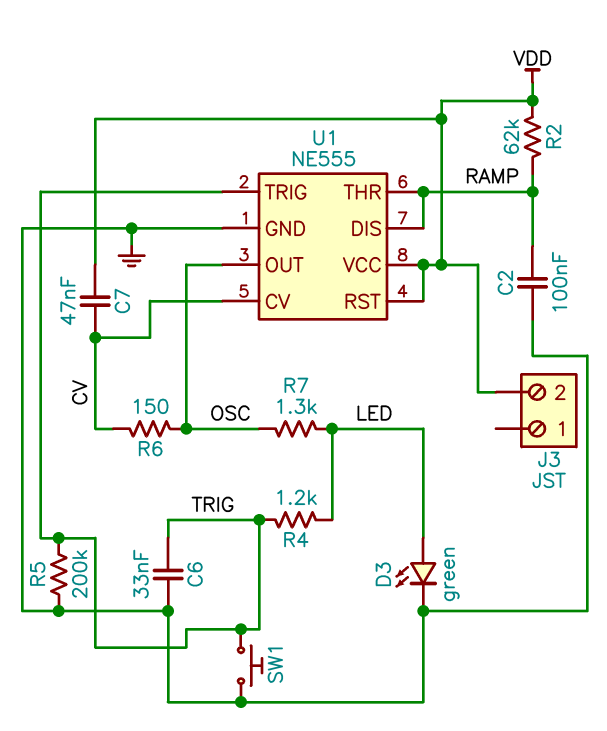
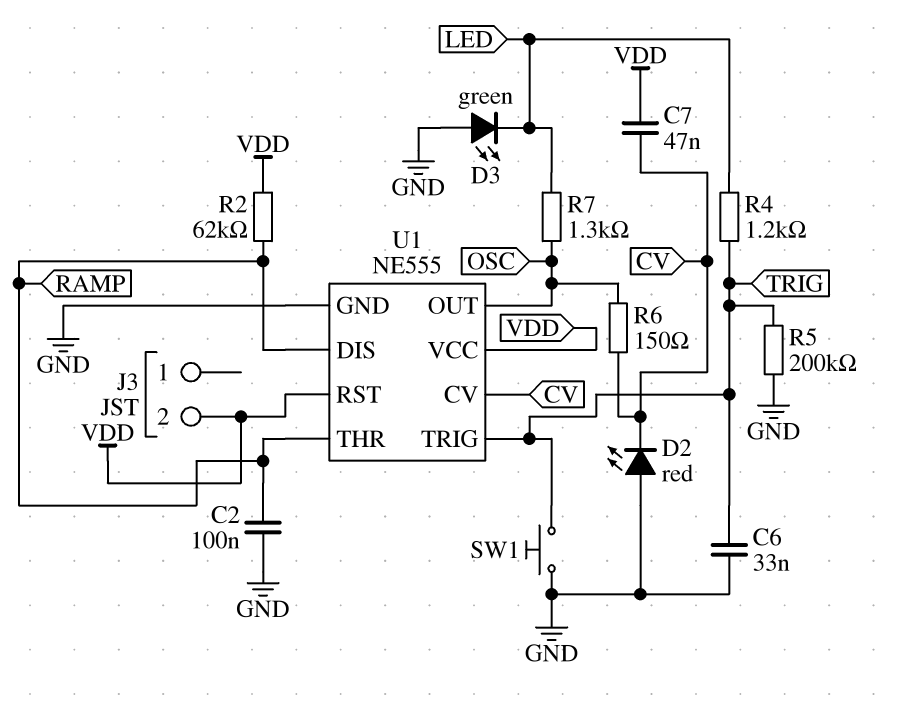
D2: none -> LED red (A GND, K CV)
D3: LED green (A LED, K GND) -> LED green (A GND, K LED)

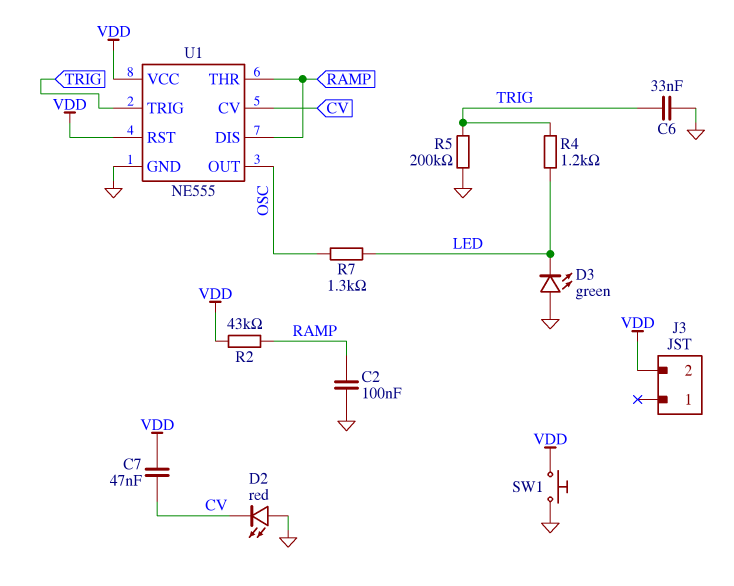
R2: 62k (RAMP, VDD) -> 43k (RAMP, VDD)
R6: 150 (CV, OSC) -> none
SW1: button (GND, TRIG) -> button (GND, VDD)

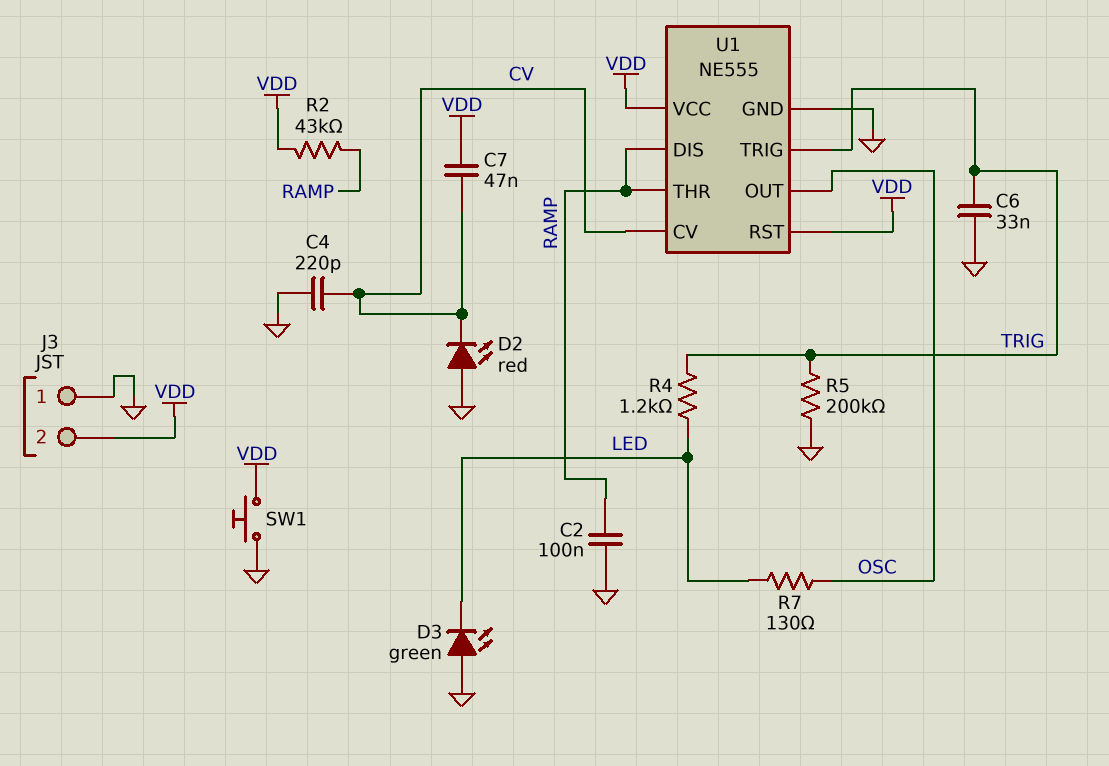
C4: none -> 220pF (CV, GND)
J3 pin 1: none -> GND
R7: 1.3k (LED, OSC) -> 130 (LED, OSC)

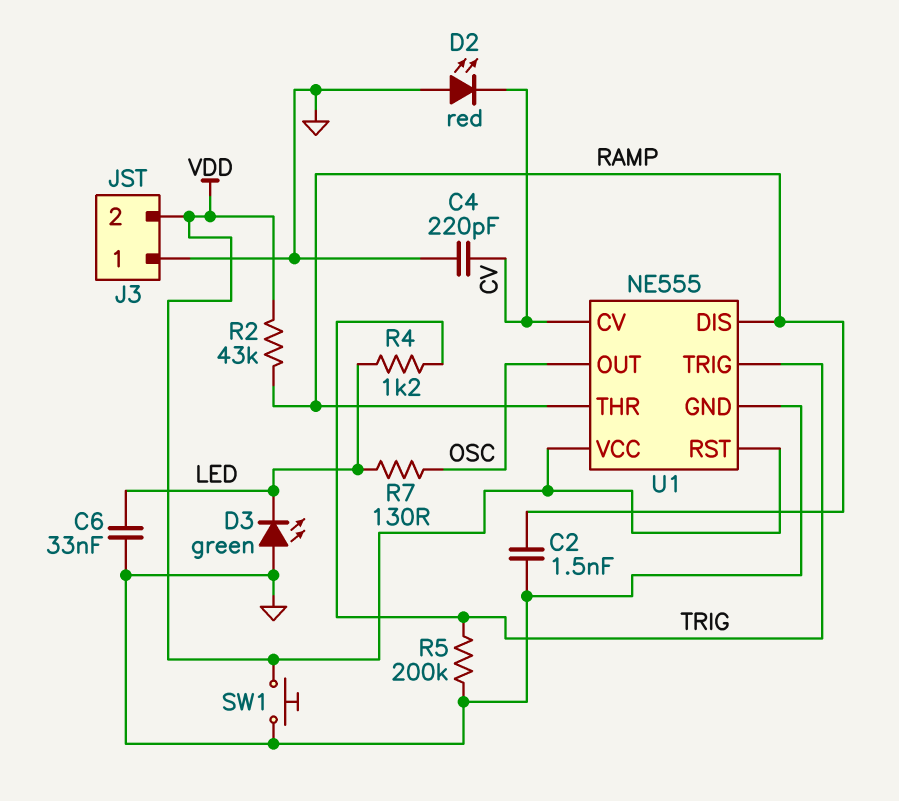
C2: 100nF (GND, RAMP) -> 1.5nF (GND, RAMP)
C6: 33nF (GND, TRIG) -> 33nF (GND, LED)
C7: 47nF (CV, VDD) -> none

